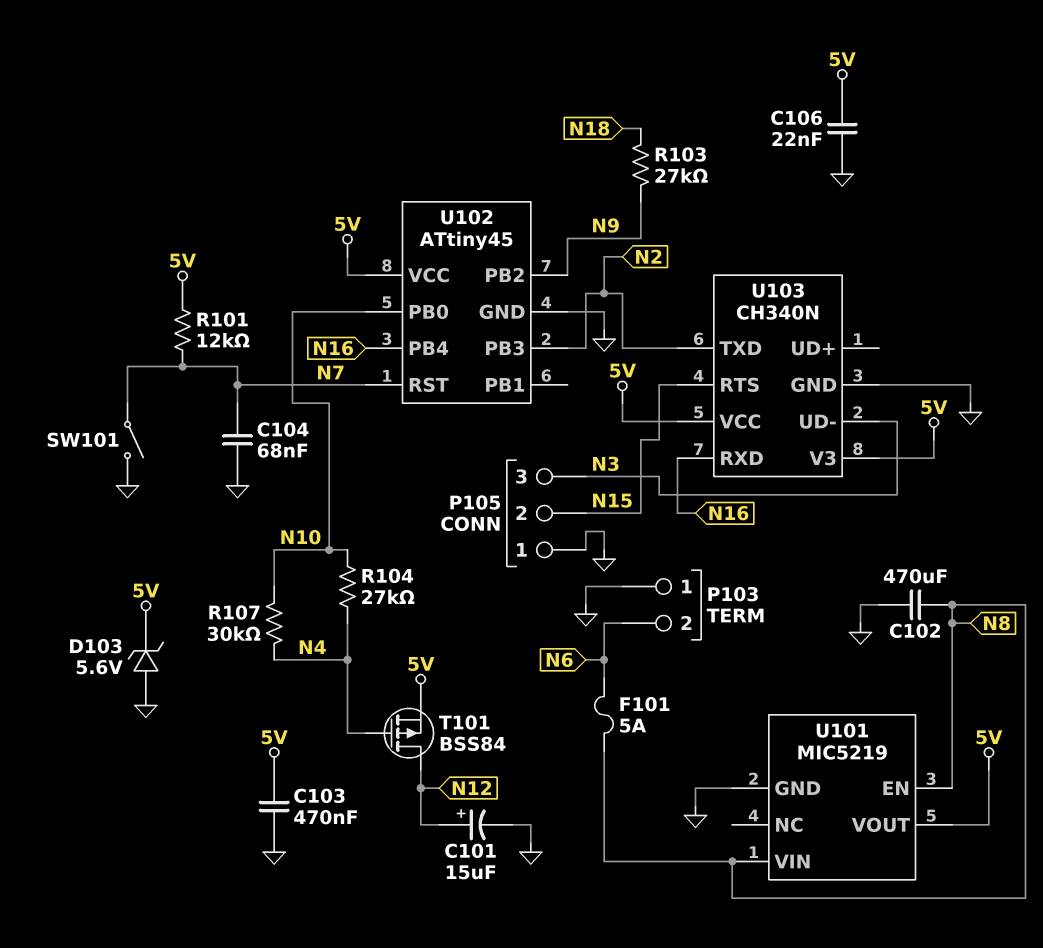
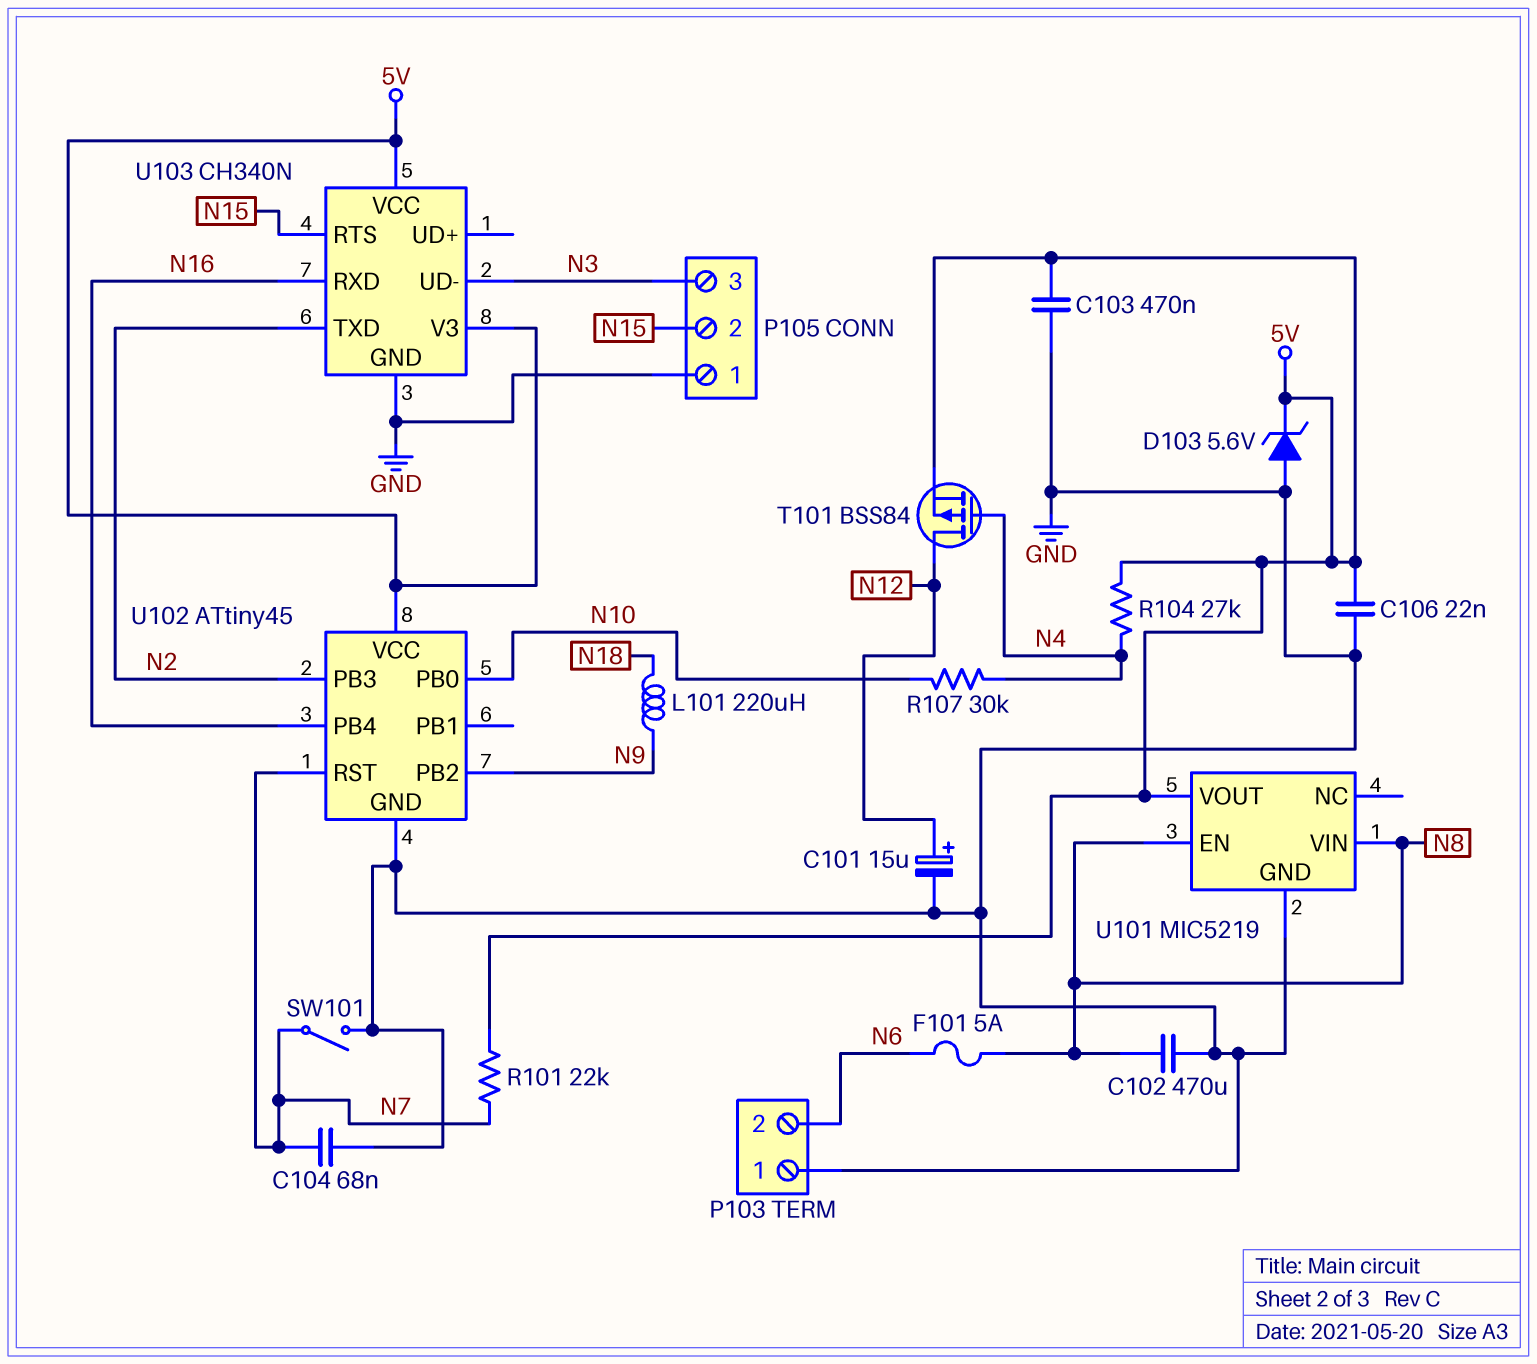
L101: none -> 220uH (N9, N18)
R101: 12k (5V, N7) -> 22k (5V, N7)
R103: 27k (N9, N18) -> none
R104: 27k (N4, N10) -> 27k (5V, N4)

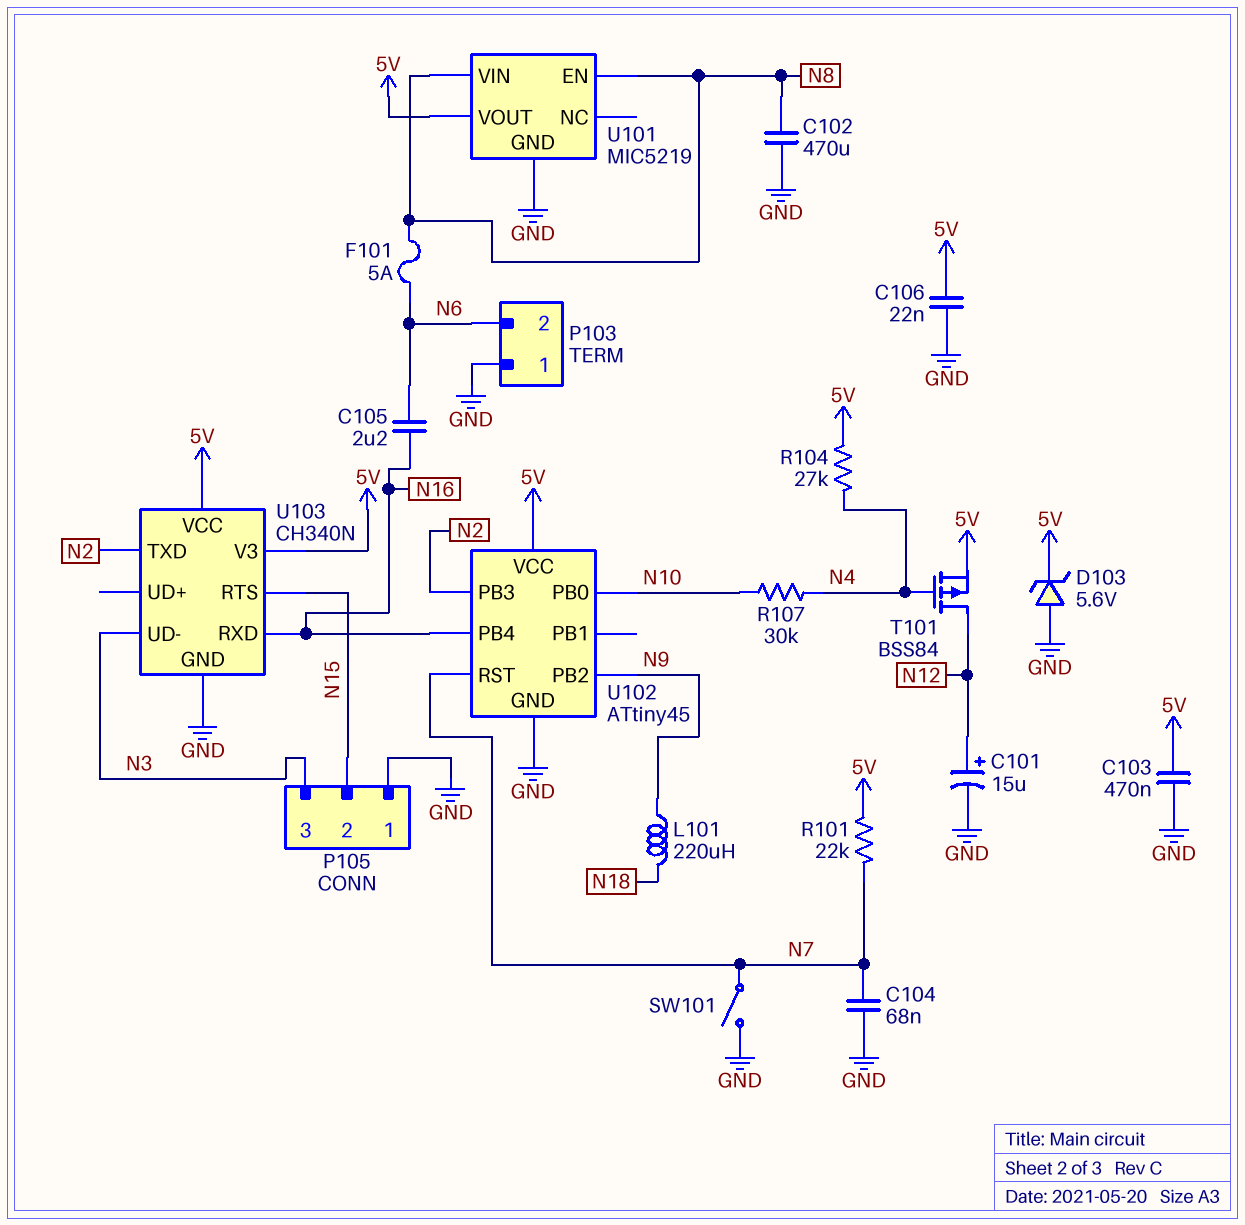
C105: none -> 2.2uF (N6, N16)

